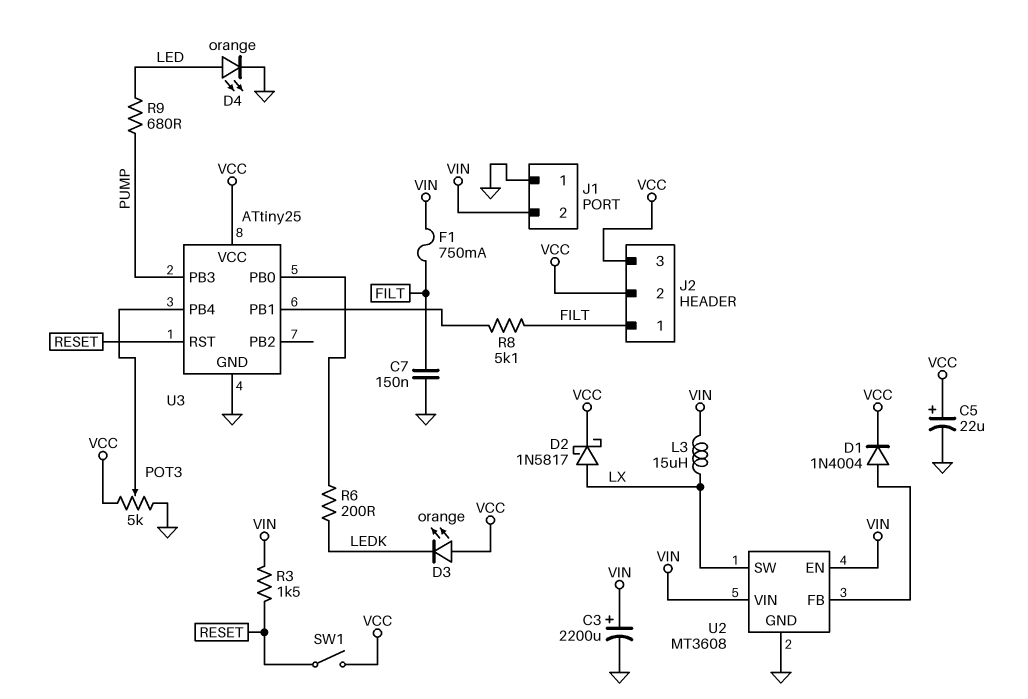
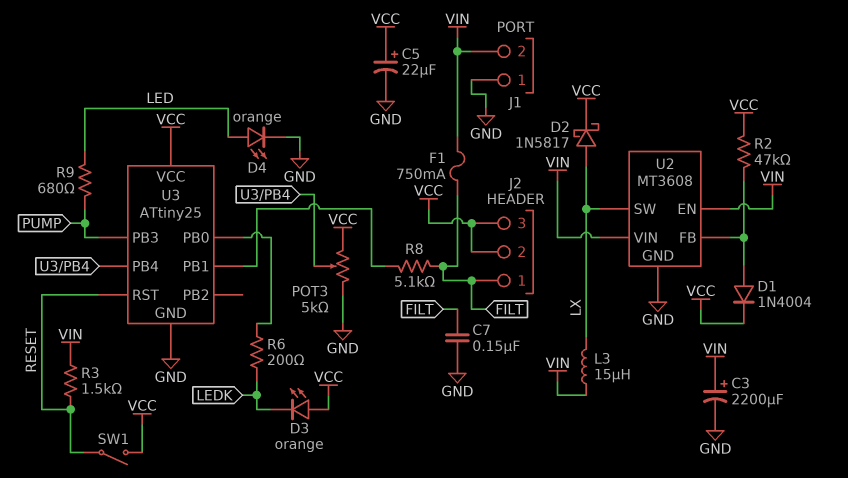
R2: none -> 47k (U2/FB, VCC)

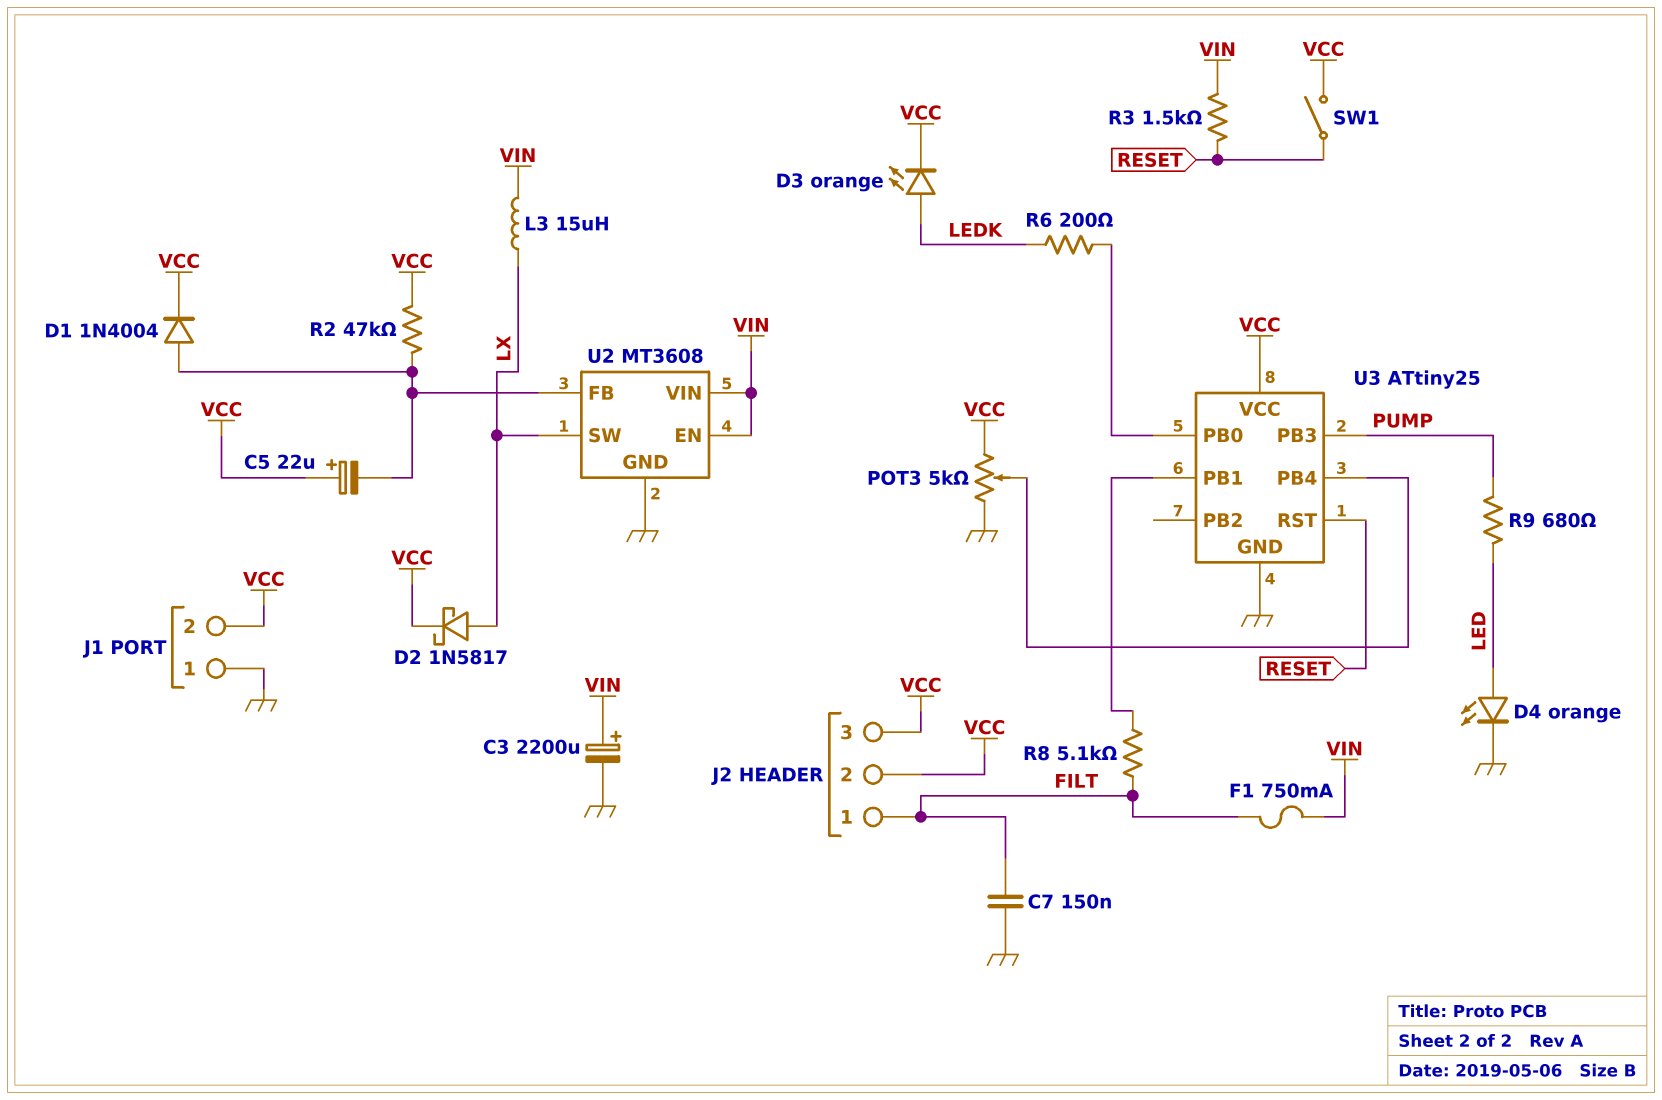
C5: 22uF (plus VCC, minus GND) -> 22uF (plus VCC, minus U2/FB)
D3: LED orange (A VCC, K LEDK) -> LED orange (A LEDK, K VCC)
J1 pin 2: VIN -> VCC

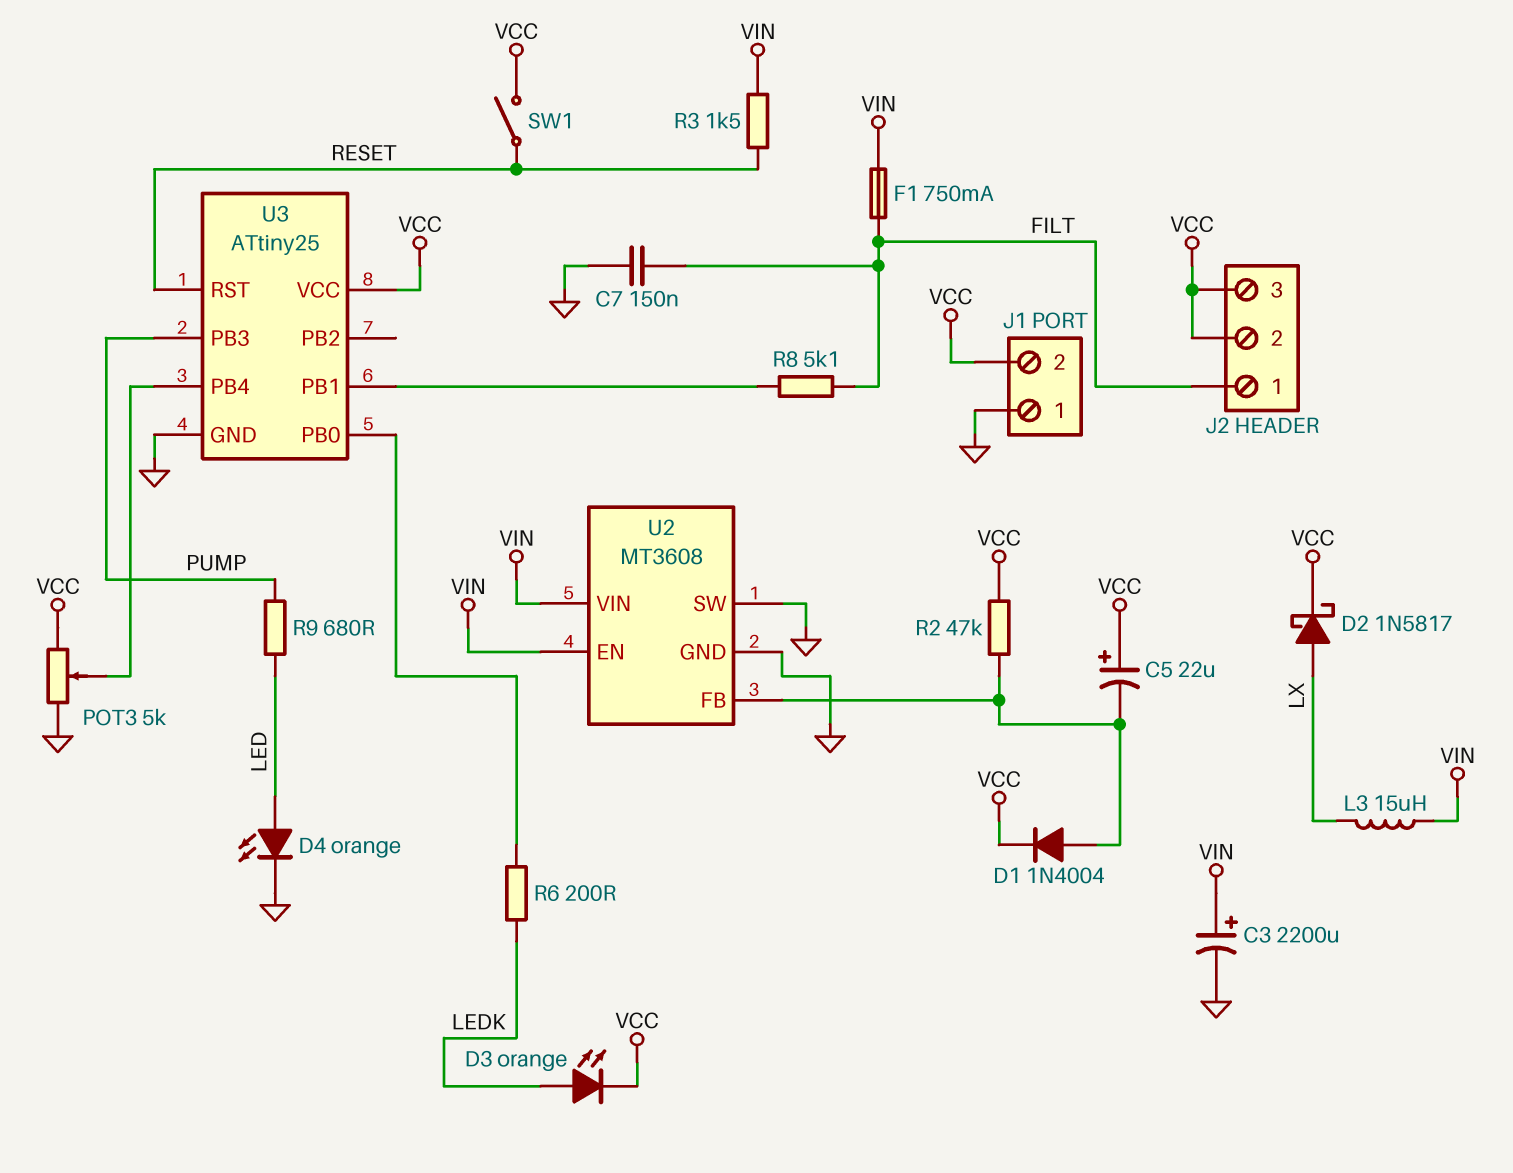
U2 pin SW: LX -> GND

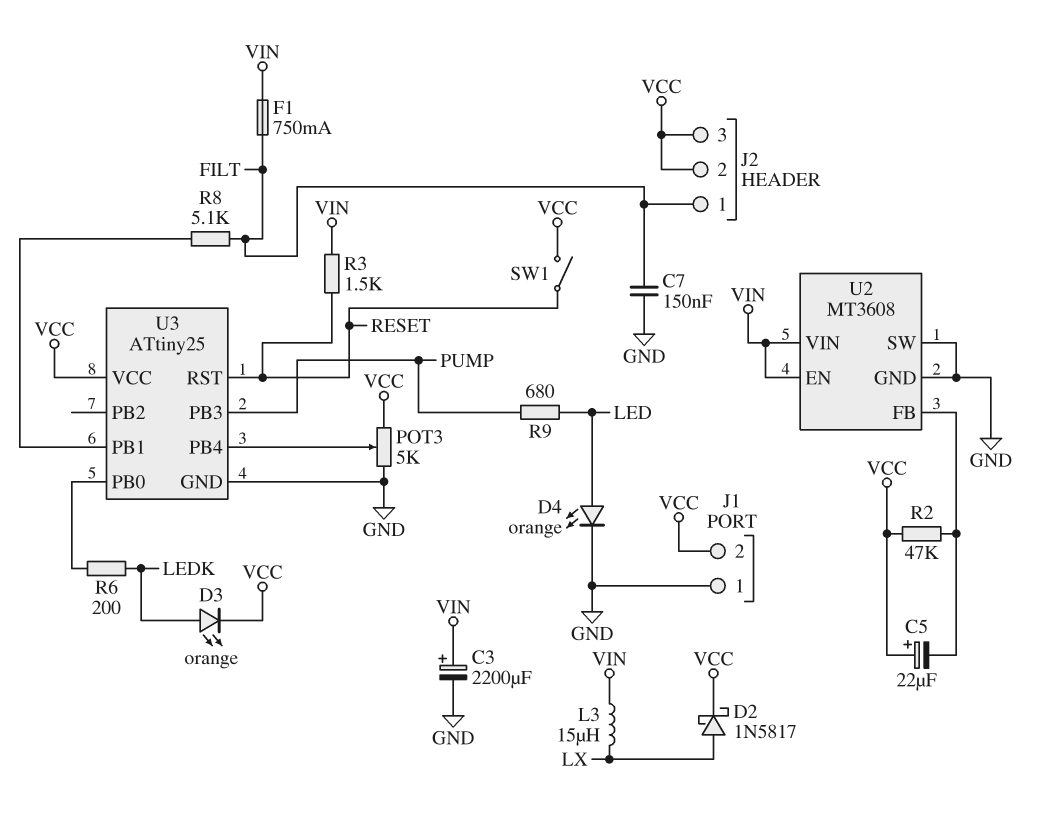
D1: diode 1N4004 (A U2/FB, K VCC) -> none

